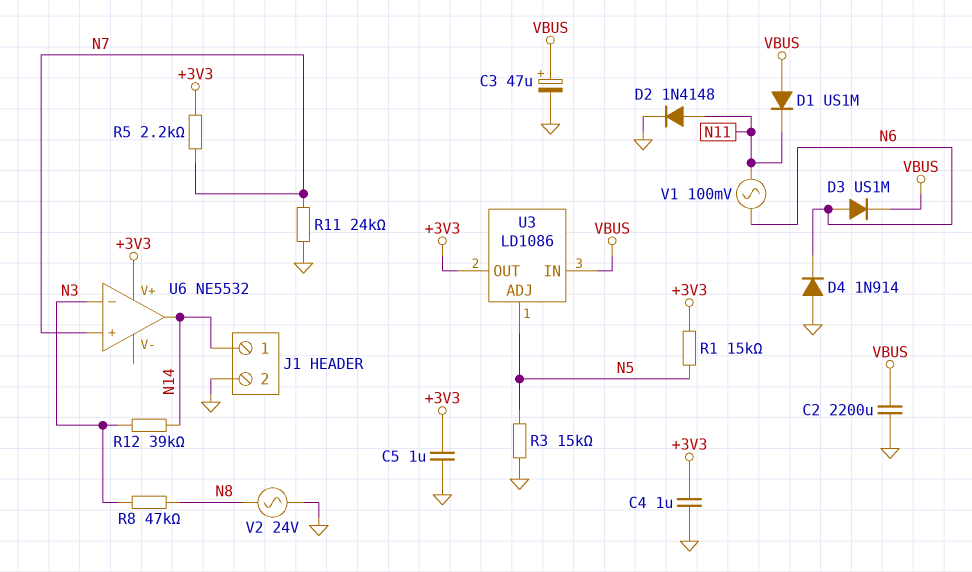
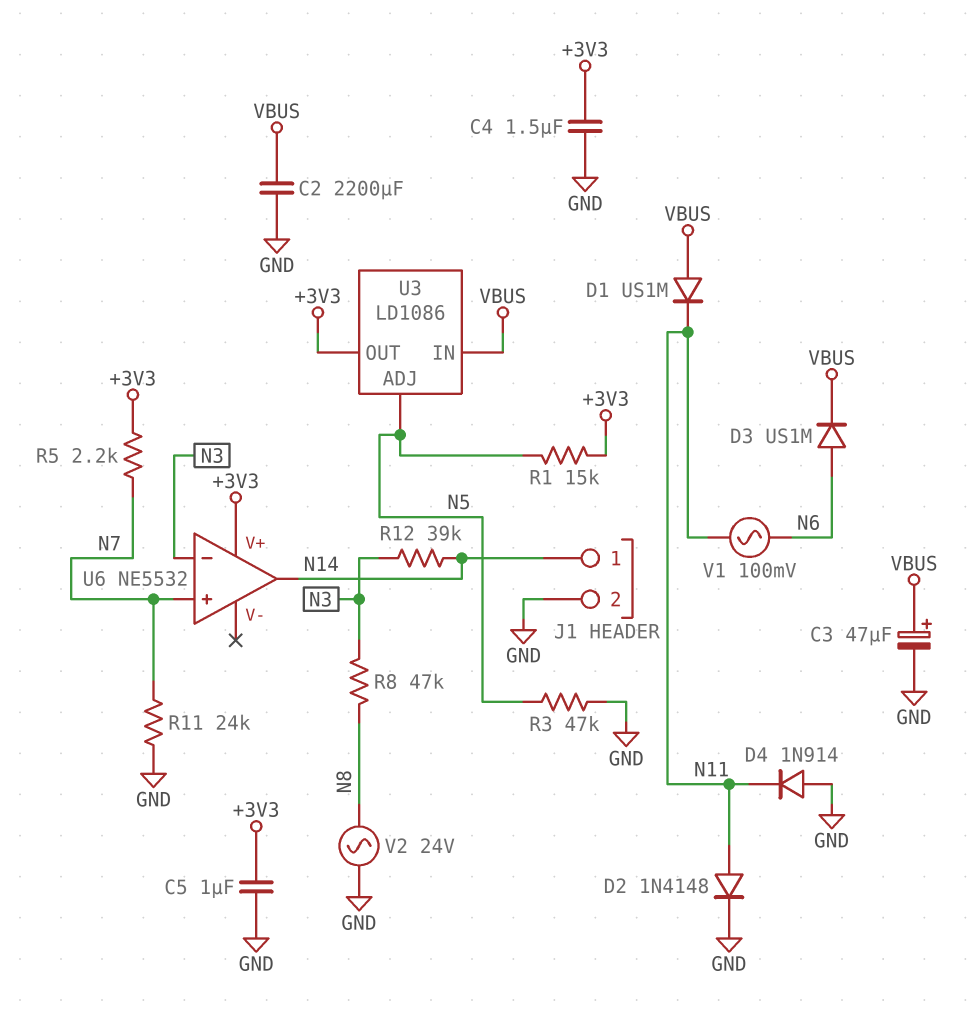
C4: 1uF (+3V3, GND) -> 1.5uF (+3V3, GND)
D4: diode 1N914 (A GND, K N6) -> diode 1N914 (A GND, K N11)
R3: 15k (GND, N5) -> 47k (GND, N5)

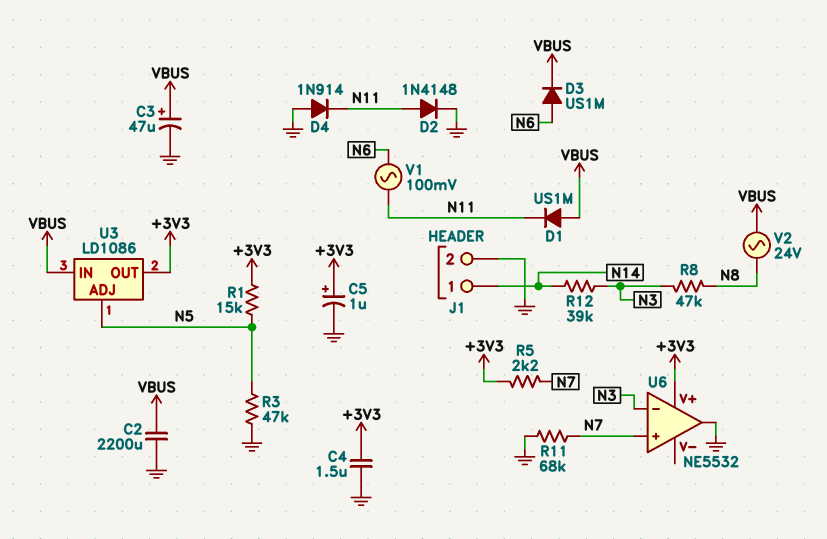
C5: 1uF (+3V3, GND) -> 1uF (plus +3V3, minus GND)
R11: 24k (GND, N7) -> 68k (GND, N7)
U6 pin out: N14 -> GND
V2: AC 24V (GND, N8) -> AC 24V (N8, VBUS)

